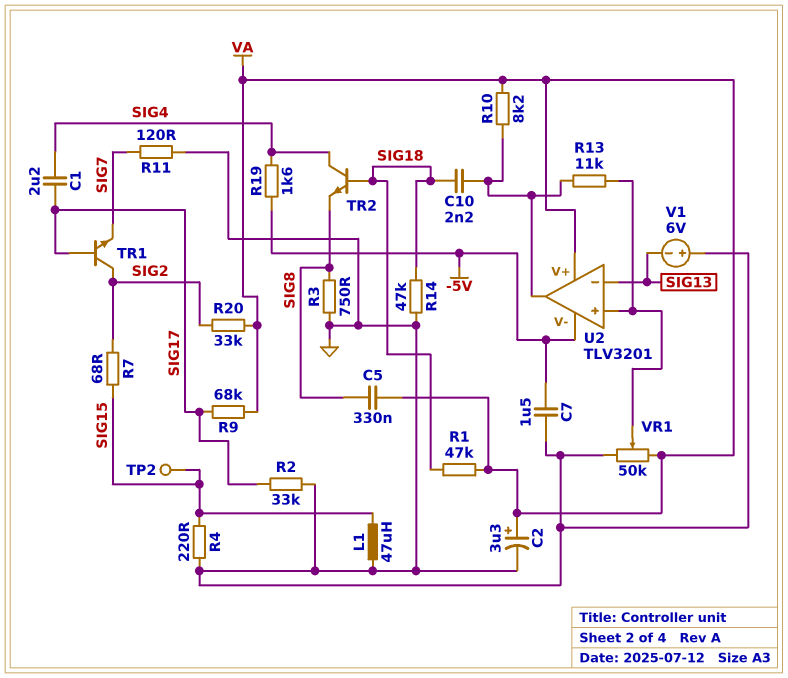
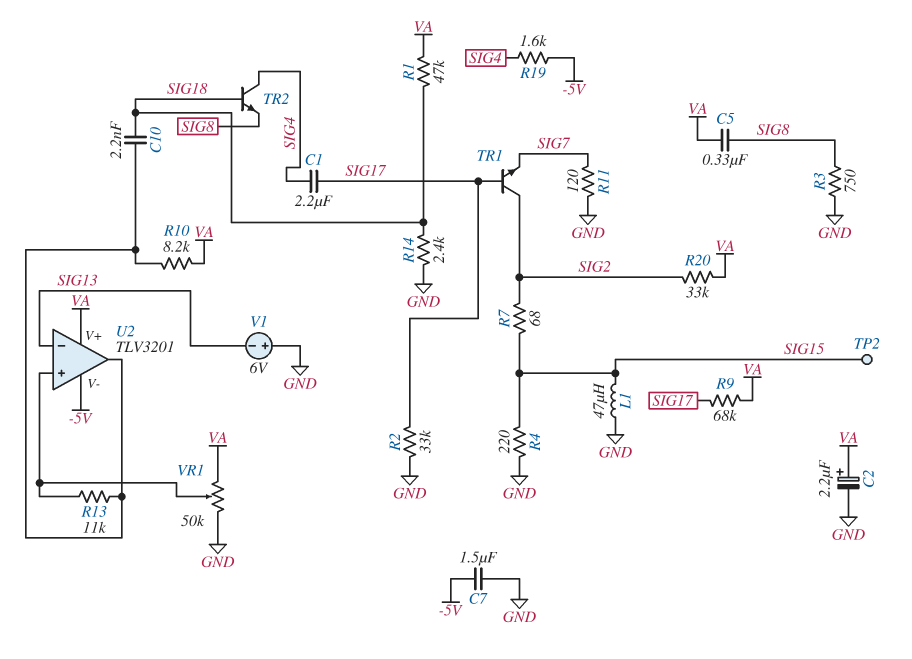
C2: 3.3uF (plus VA, minus GND) -> 2.2uF (plus VA, minus GND)
R14: 47k (GND, SIG18) -> 2.4k (GND, SIG18)

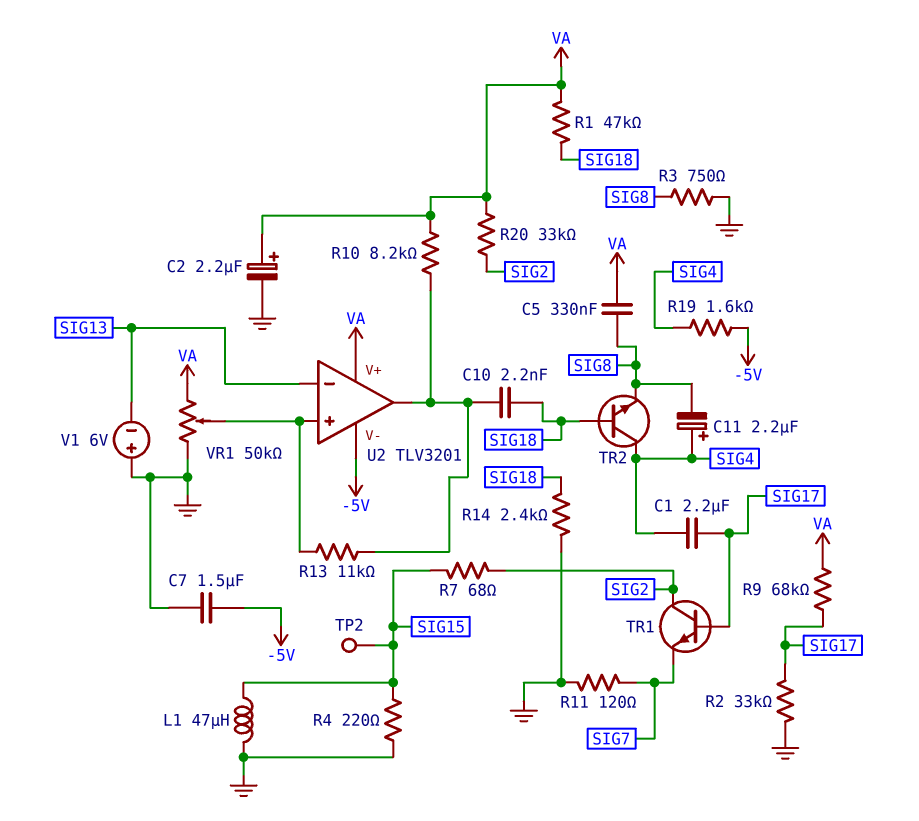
C11: none -> 2.2uF (plus SIG4, minus SIG8)

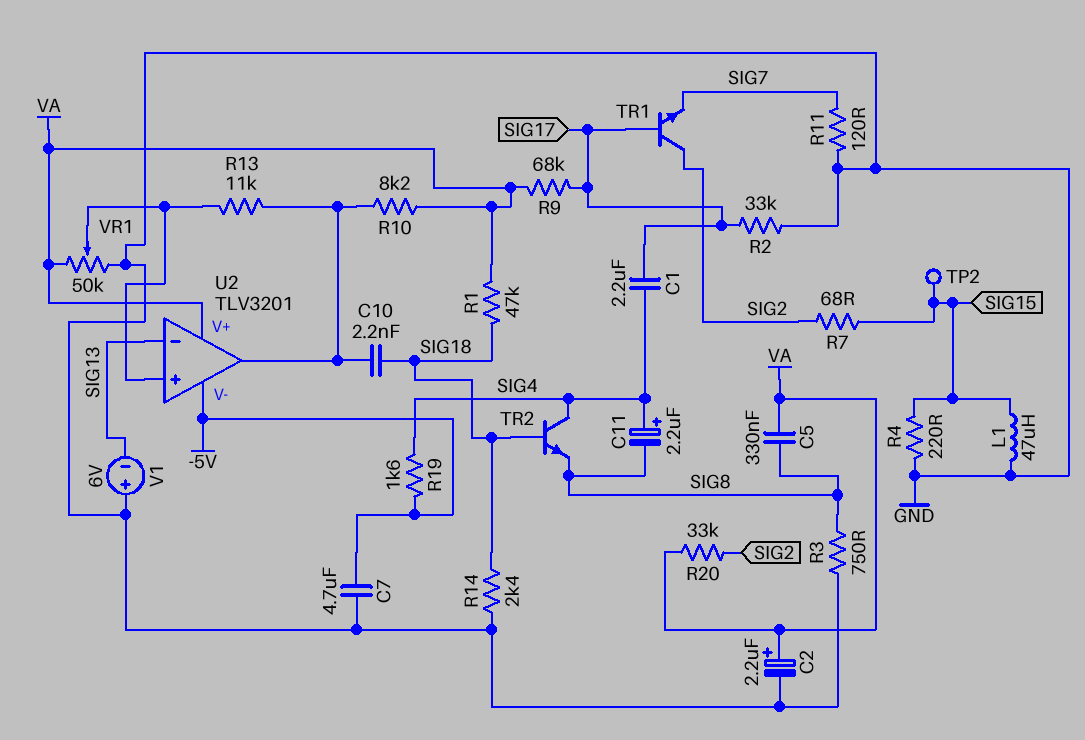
C7: 1.5uF (-5V, GND) -> 4.7uF (-5V, GND)

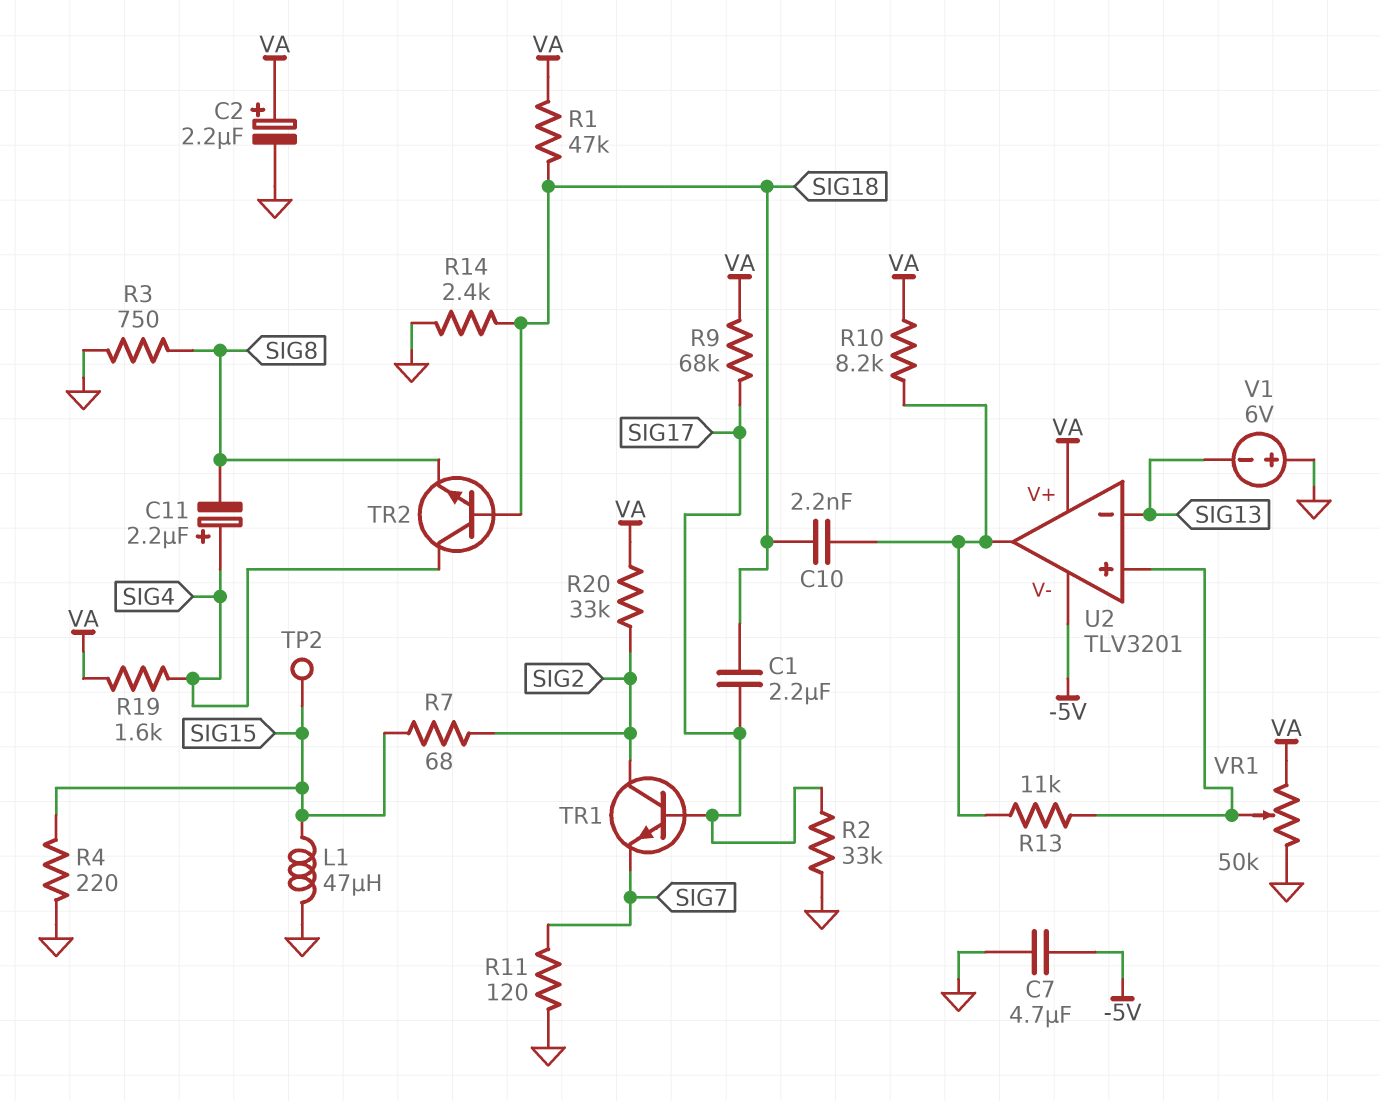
C1: 2.2uF (SIG4, SIG17) -> 2.2uF (SIG17, SIG18)
C5: 330nF (SIG8, VA) -> none
R19: 1.6k (-5V, SIG4) -> 1.6k (SIG4, VA)

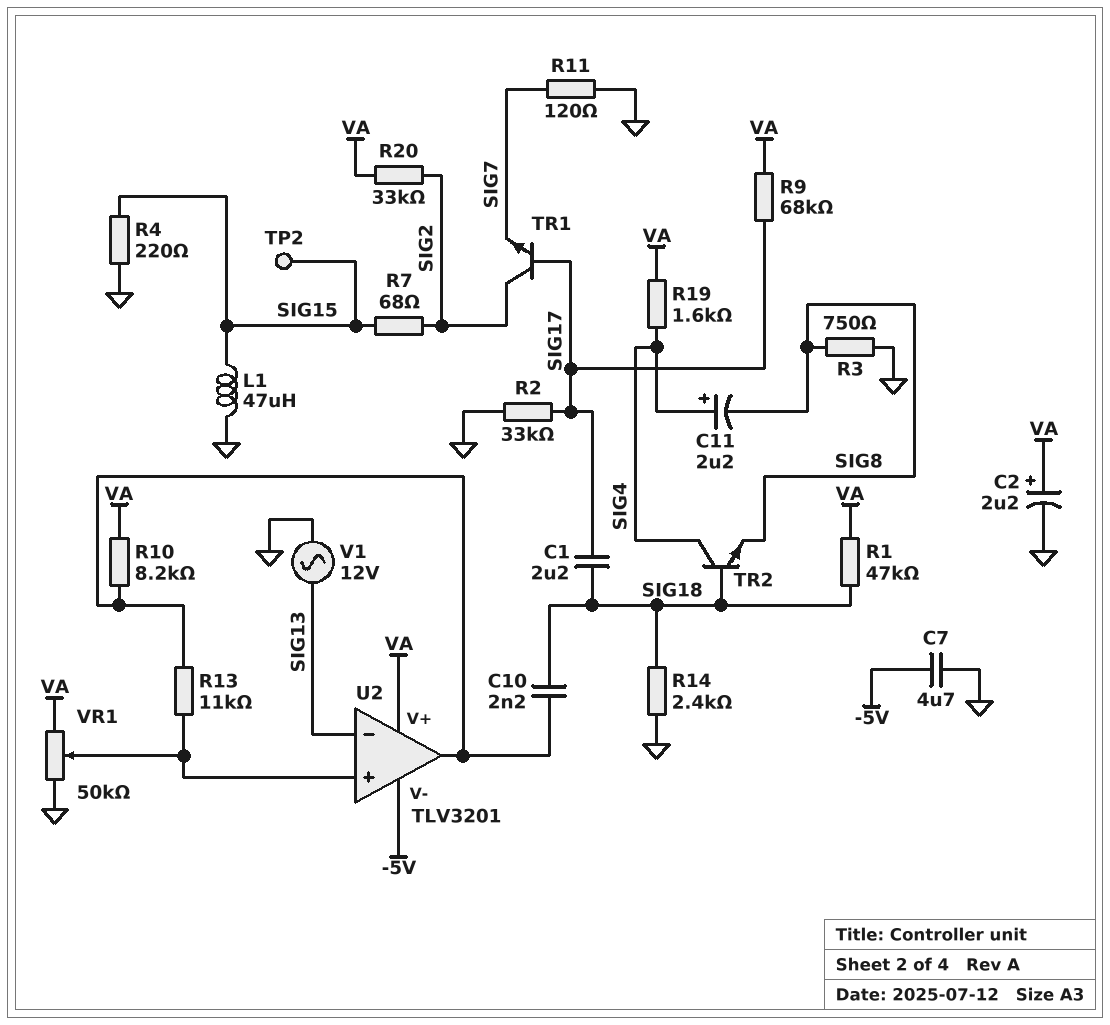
V1: 6V (plus GND, minus SIG13) -> AC 12V (GND, SIG13)

